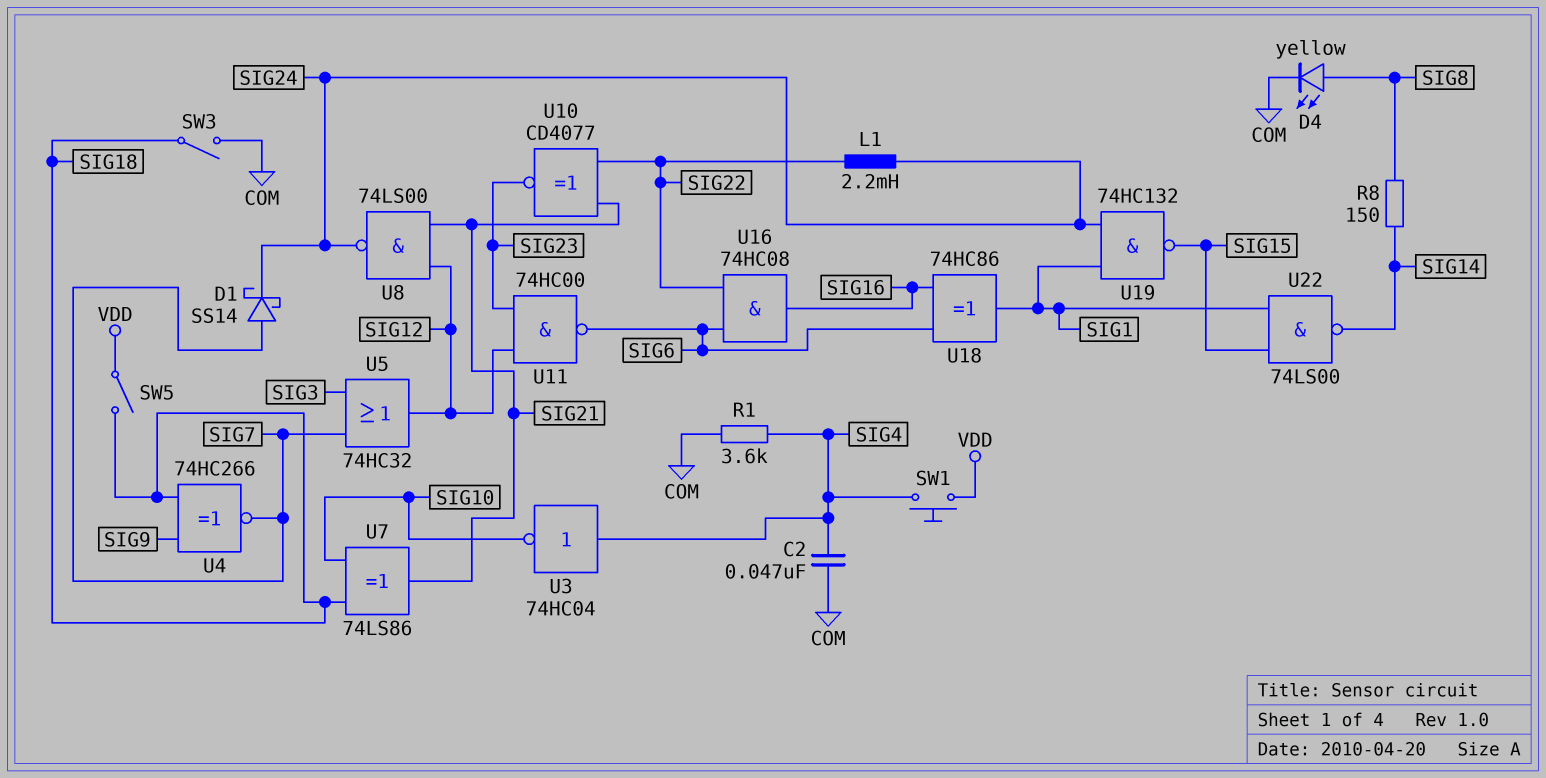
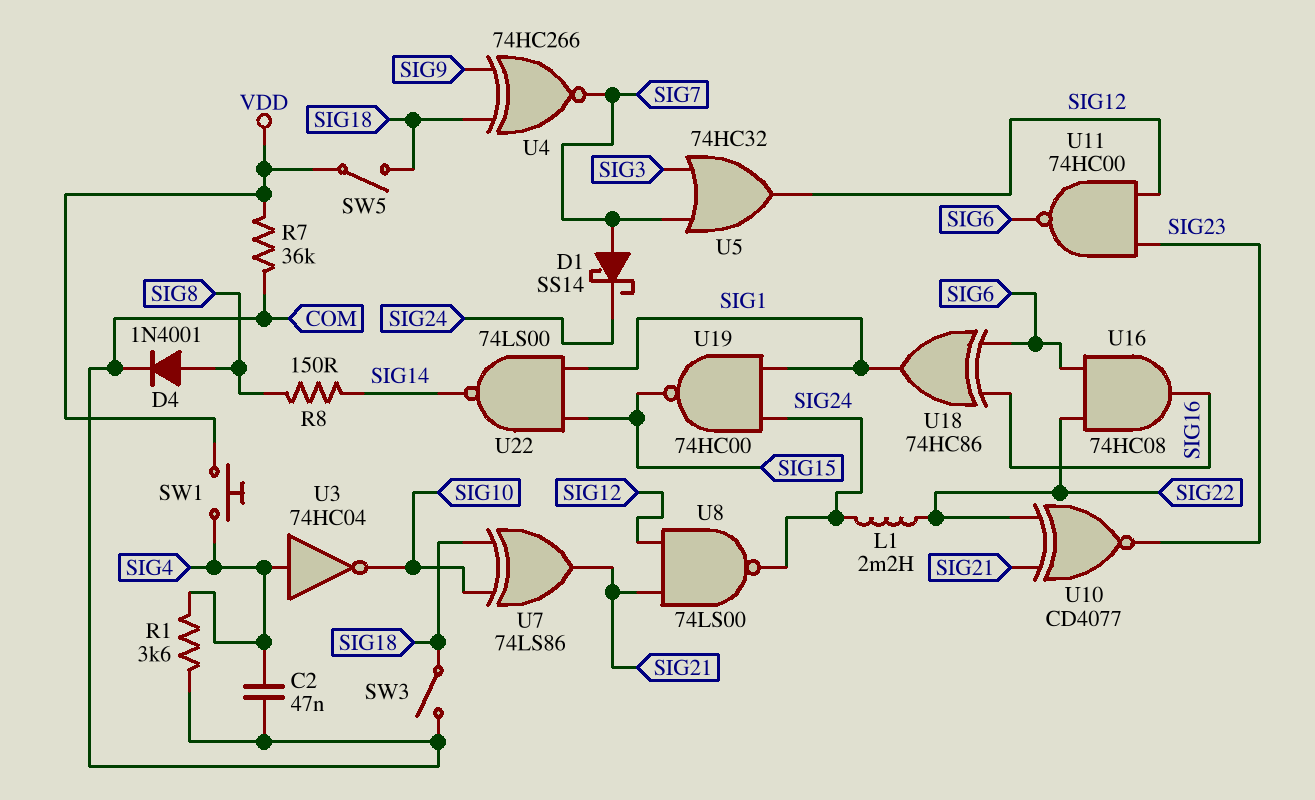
D4: LED yellow (A SIG8, K COM) -> diode 1N4001 (A SIG8, K COM)
R7: none -> 36k (COM, VDD)
U19: NAND 74HC132 (in SIG1, in SIG24, out SIG15) -> NAND 74HC00 (in SIG1, in SIG24, out SIG15)

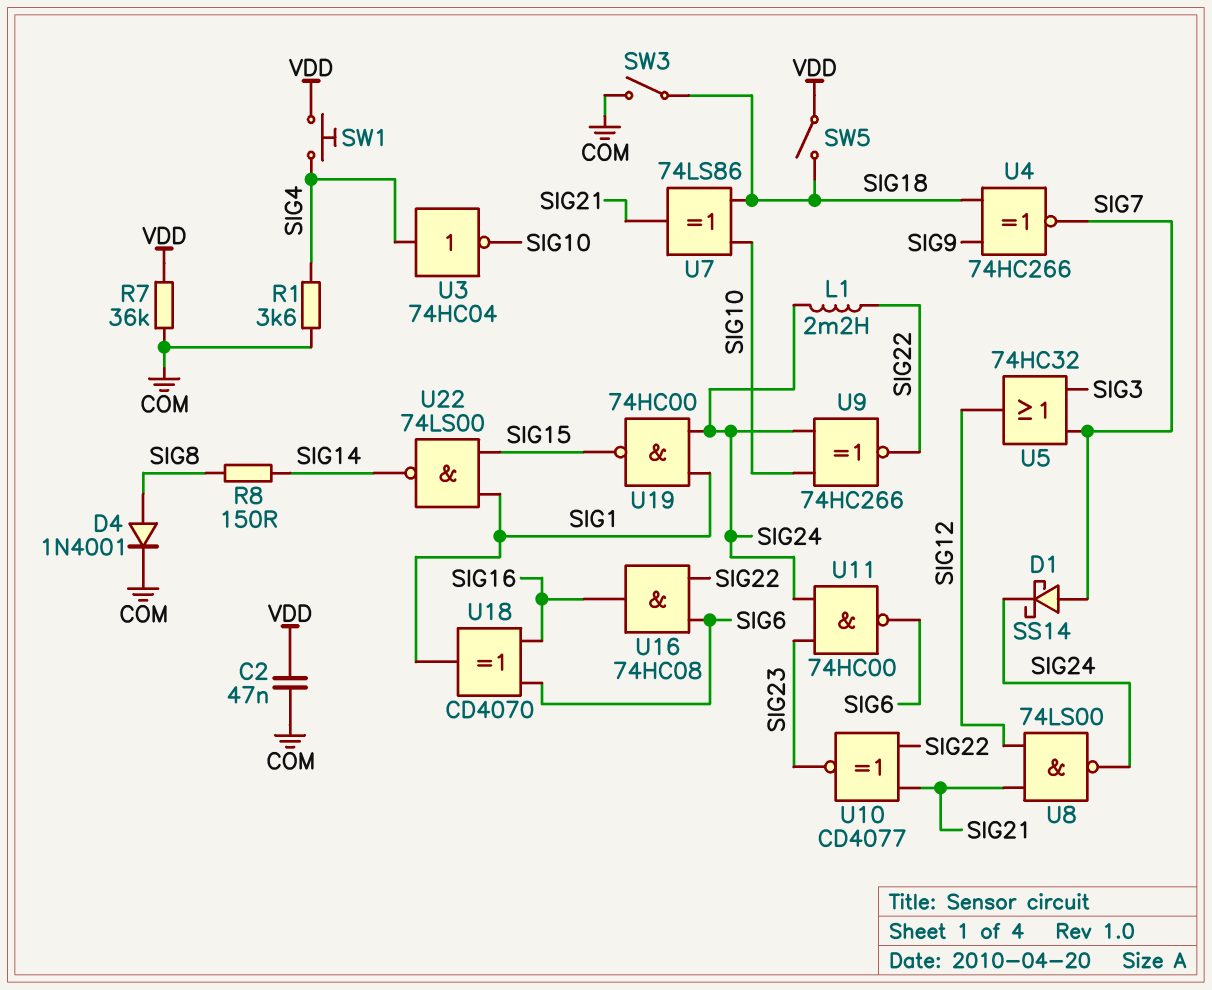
C2: 47nF (COM, SIG4) -> 47nF (COM, VDD)
U9: none -> XNOR 74HC266 (in SIG10, in SIG24, out SIG22)
U11: NAND 74HC00 (in SIG12, in SIG23, out SIG6) -> NAND 74HC00 (in SIG23, in SIG24, out SIG6)
U18: XOR 74HC86 (in SIG6, in SIG16, out SIG1) -> XOR CD4070 (in SIG6, in SIG16, out SIG1)

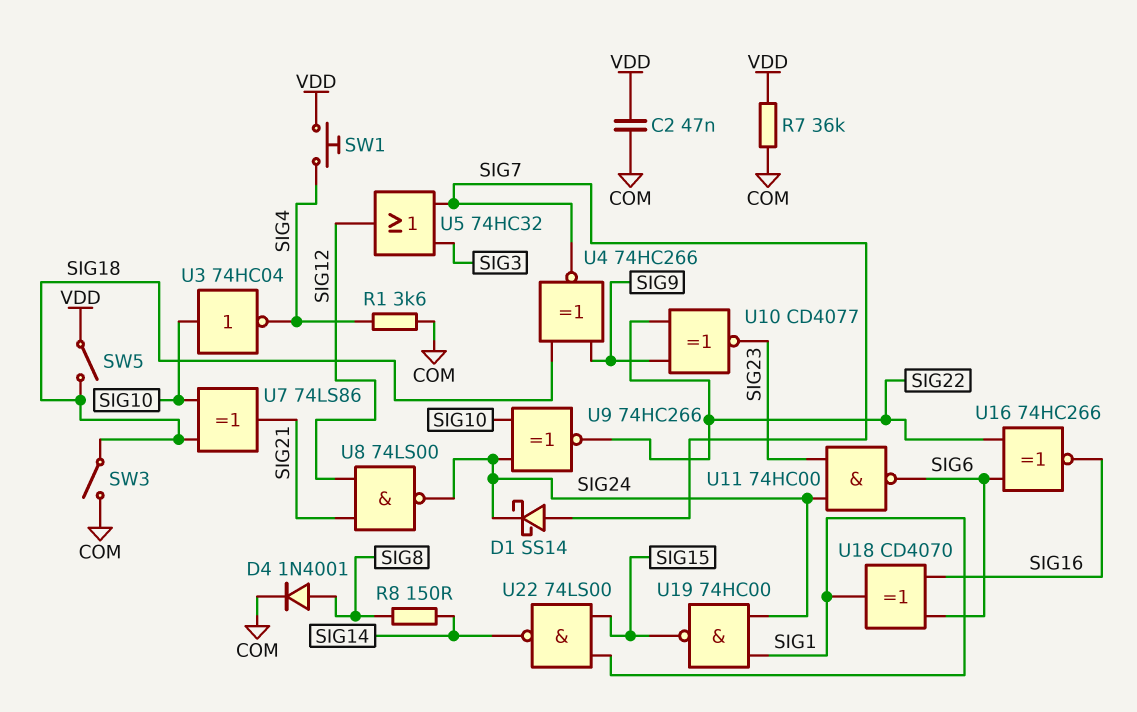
L1: 2.2mH (SIG22, SIG24) -> none
U3: NOT 74HC04 (in SIG4, out SIG10) -> NOT 74HC04 (in SIG10, out SIG4)
U10: XNOR CD4077 (in SIG21, in SIG22, out SIG23) -> XNOR CD4077 (in SIG9, in SIG22, out SIG23)
U16: AND 74HC08 (in SIG6, in SIG22, out SIG16) -> XNOR 74HC266 (in SIG6, in SIG22, out SIG16)

